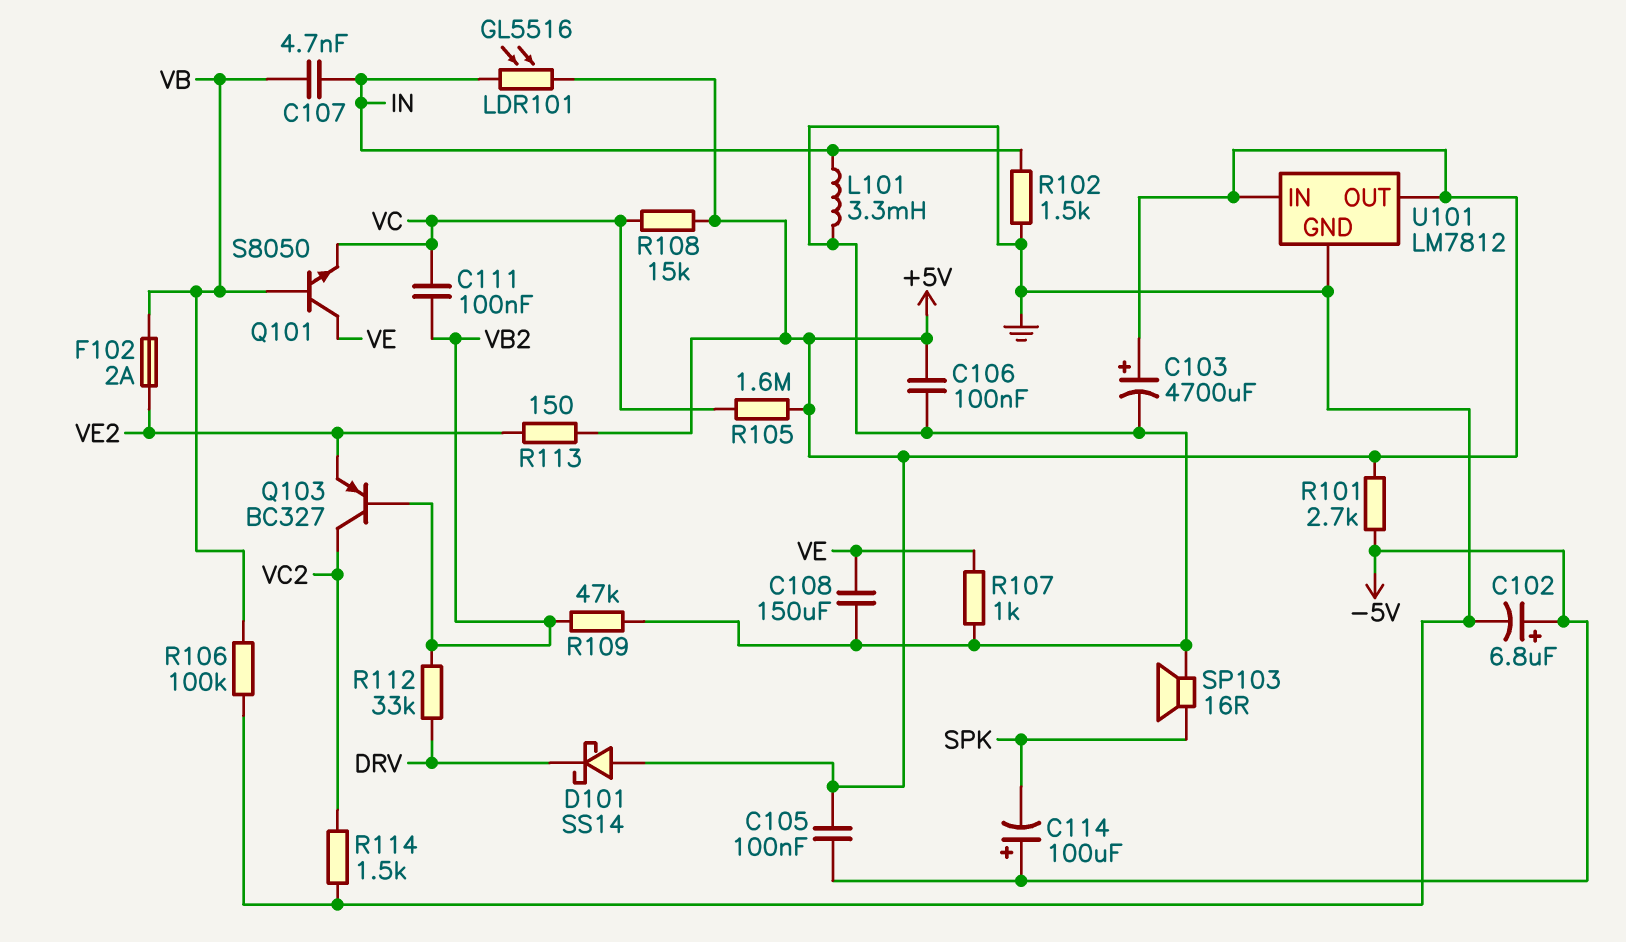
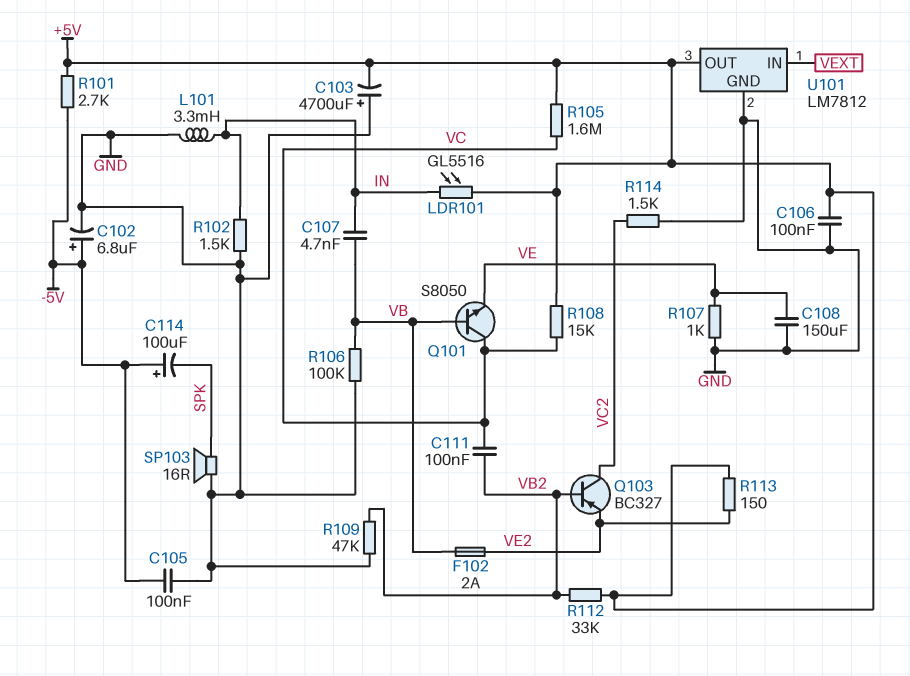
C103: 4700uF (plus +5V, minus GND) -> 4700uF (plus GND, minus +5V)
C105: 100nF (+5V, -5V) -> 100nF (-5V, GND)
D101: schottky SS14 (A +5V, K DRV) -> none
Q101: NPN S8050 (B VB, C VE, E VC) -> NPN S8050 (B VB, C VC, E VE)
R112: 33k (DRV, VB2) -> 33k (+5V, VB2)
U101 pin IN: +5V -> VEXT

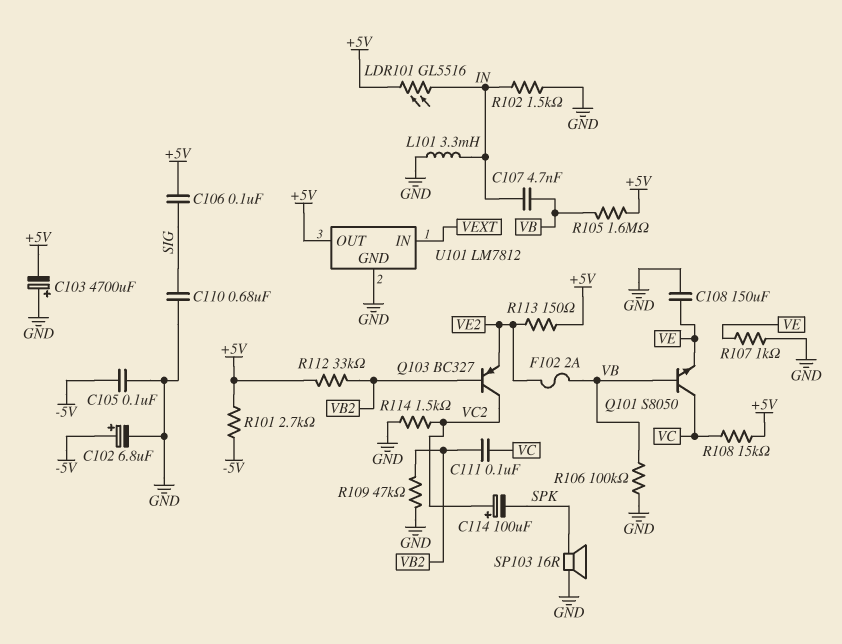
C106: 100nF (+5V, GND) -> 100nF (+5V, SIG)
C110: none -> 680nF (GND, SIG)
C114: 100uF (plus -5V, minus SPK) -> 100uF (plus VC2, minus SPK)
R105: 1.6M (+5V, VC) -> 1.6M (+5V, VB)

